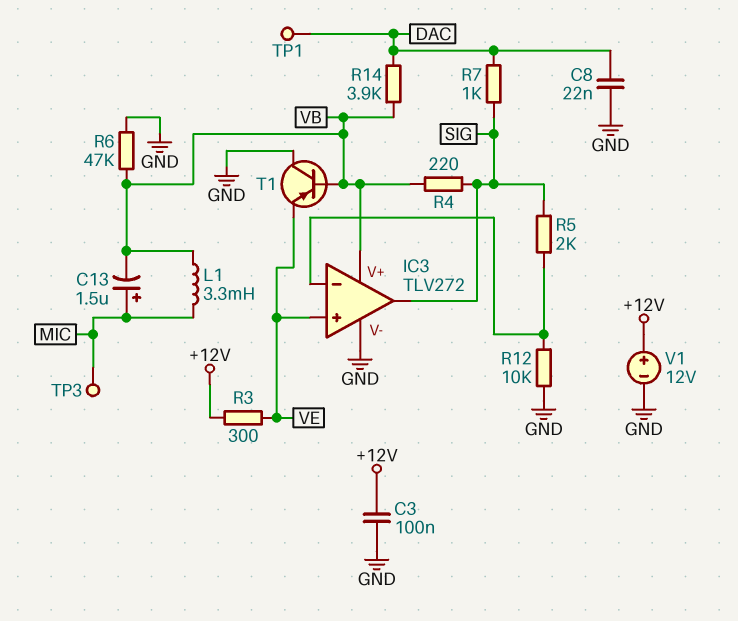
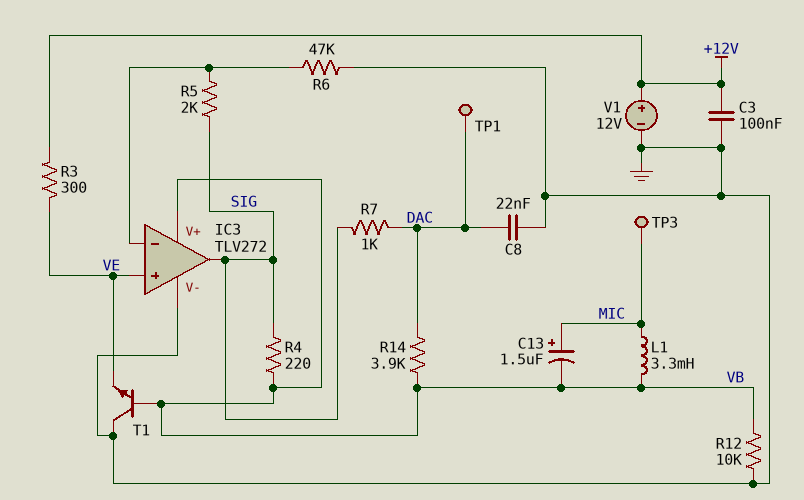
R6: 47k (GND, VB) -> 47k (GND, IC3/in-)
R12: 10k (GND, IC3/in-) -> 10k (GND, VB)
T1: PNP (B VB, C GND, E VE) -> NPN (B VB, C GND, E VE)

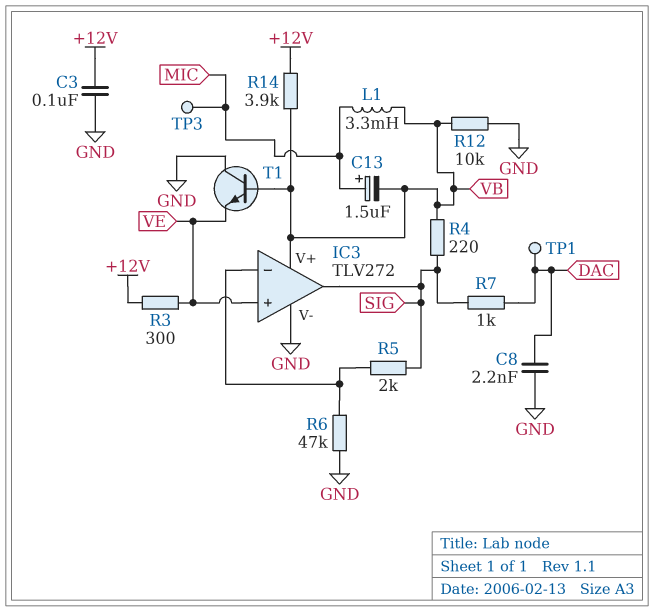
C8: 22nF (DAC, GND) -> 2.2nF (DAC, GND)
R14: 3.9k (DAC, VB) -> 3.9k (+12V, VB)
V1: 12V (plus +12V, minus GND) -> none

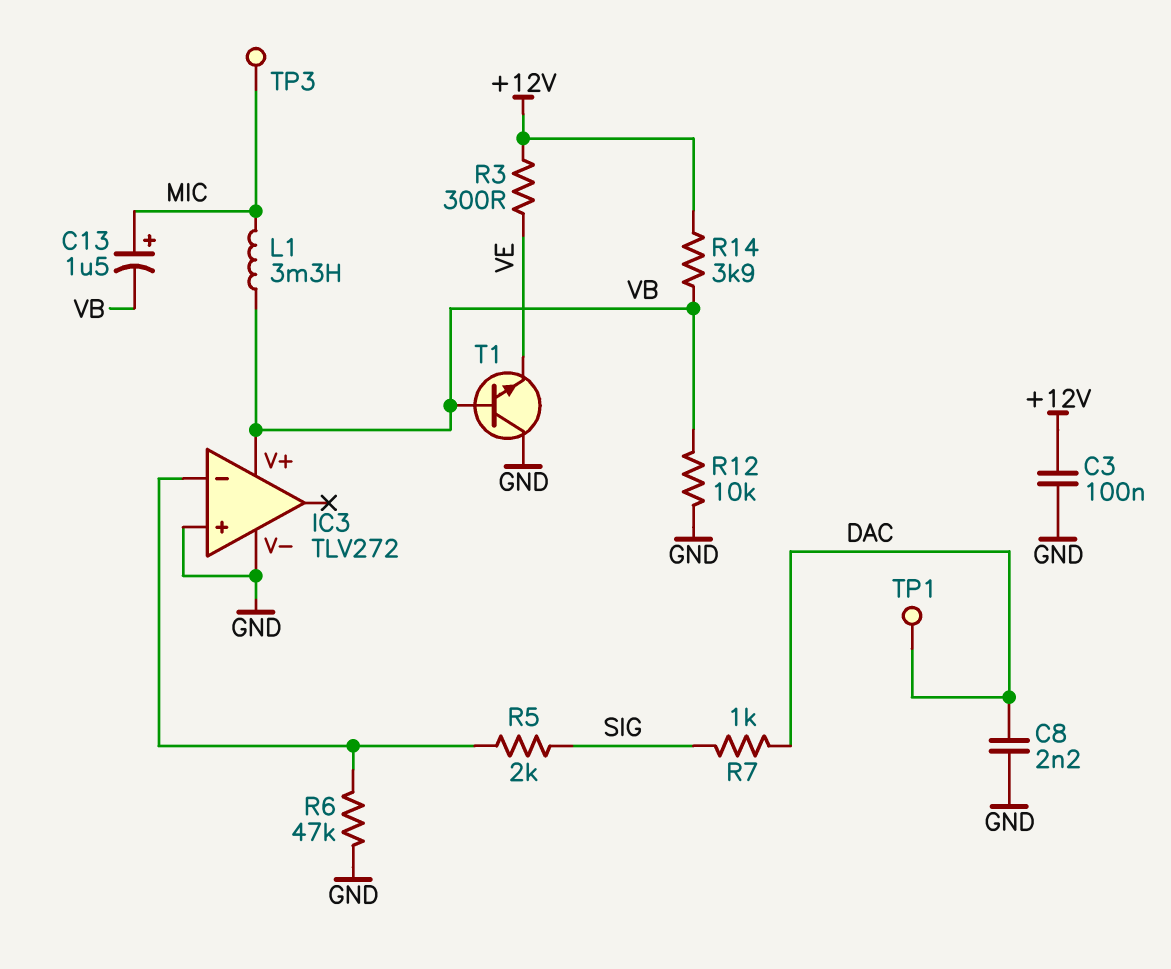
IC3 pin in+: VE -> GND
IC3 pin out: SIG -> none
R4: 220 (SIG, VB) -> none

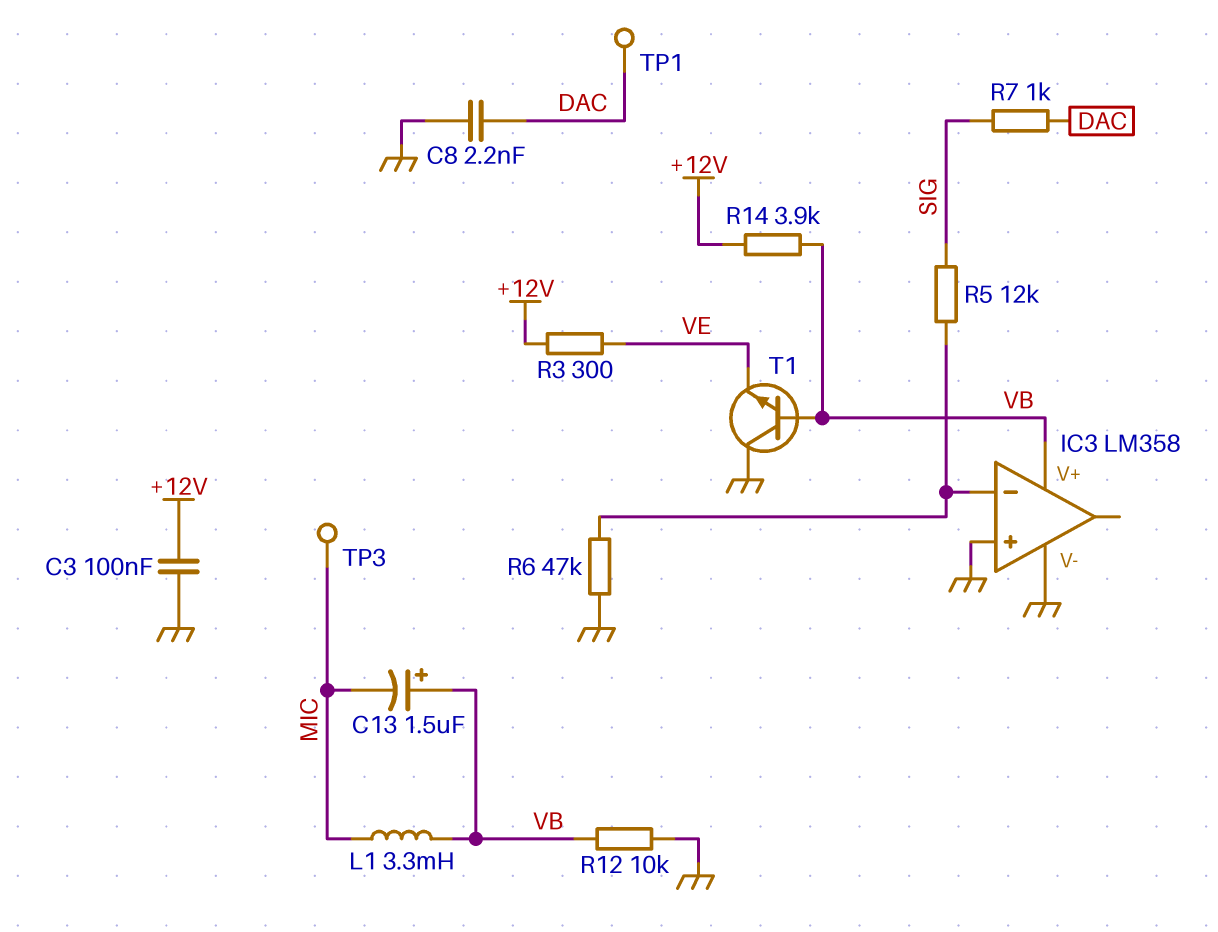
C13: 1.5uF (plus MIC, minus VB) -> 1.5uF (plus VB, minus MIC)
IC3: TLV272 -> LM358
R5: 2k (IC3/in-, SIG) -> 12k (IC3/in-, SIG)

